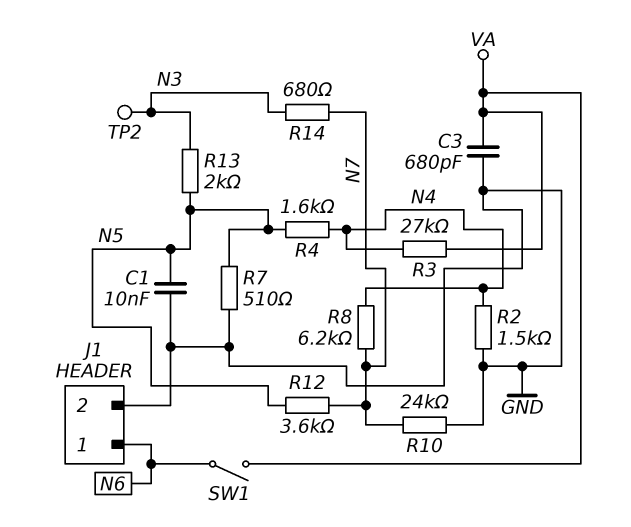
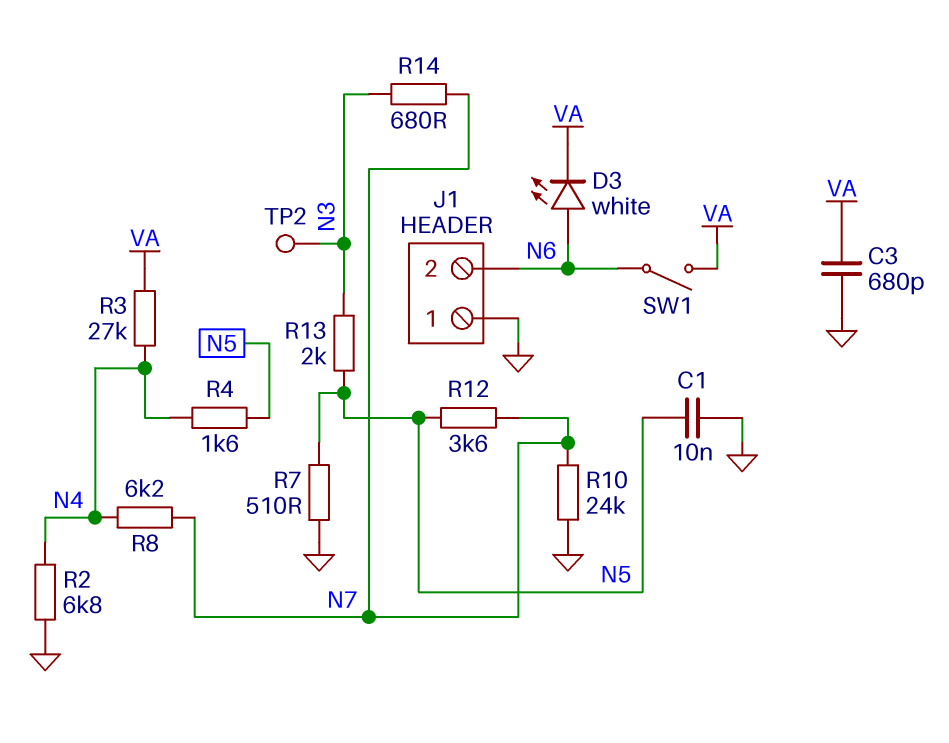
D3: none -> LED white (A N6, K VA)
J1 pin 1: N6 -> GND
J1 pin 2: GND -> N6
R2: 1.5k (GND, N4) -> 6.8k (GND, N4)

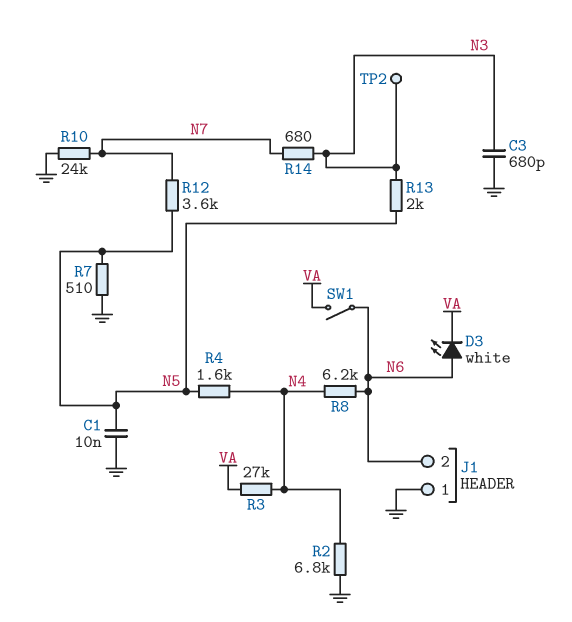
C3: 680pF (GND, VA) -> 680pF (GND, N3)
R8: 6.2k (N4, N7) -> 6.2k (N4, N6)

